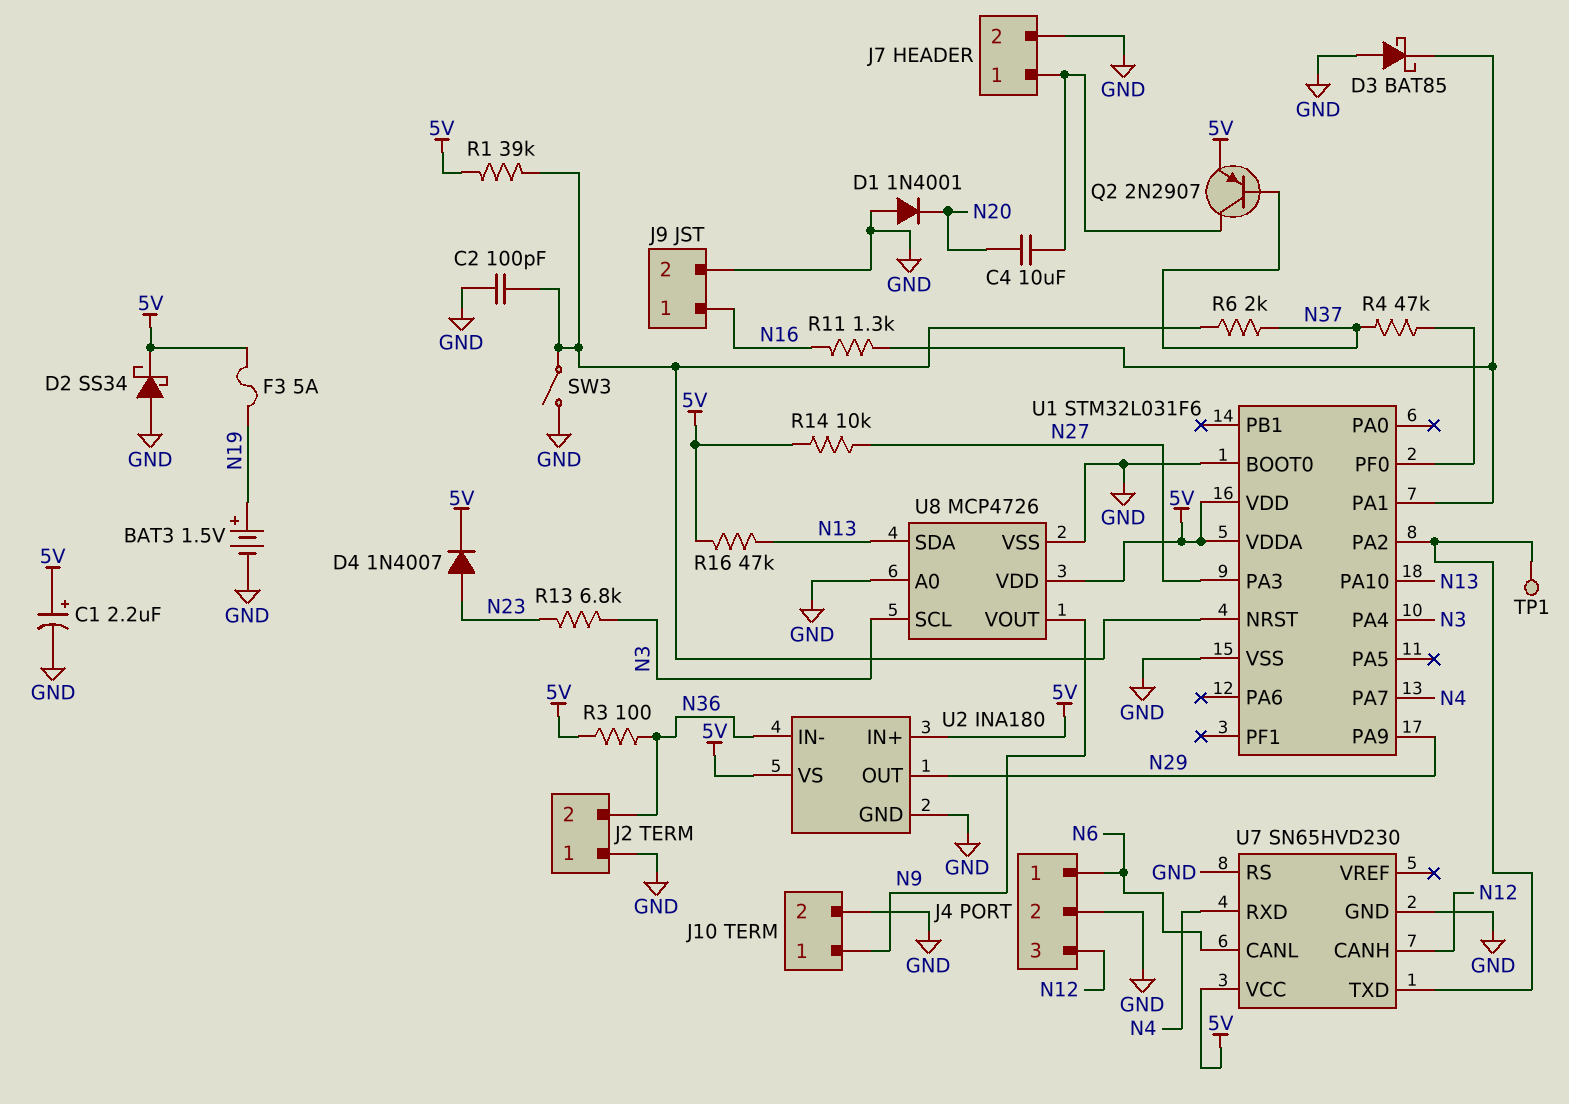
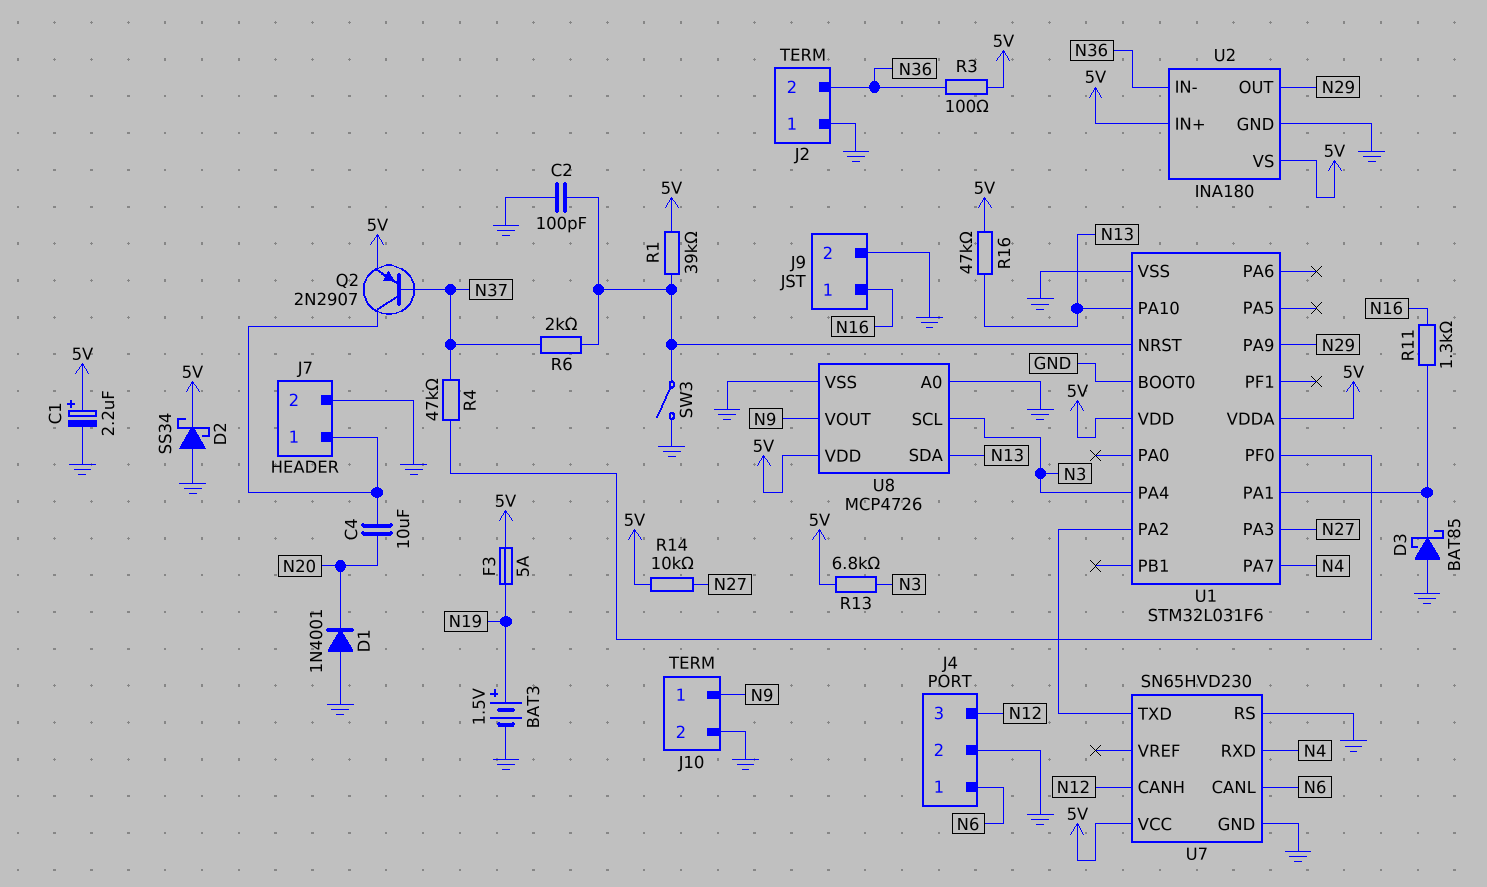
D4: diode 1N4007 (A N23, K 5V) -> none
R13: 6.8k (N3, N23) -> 6.8k (5V, N3)
TP1: test point (U1/PA2) -> none

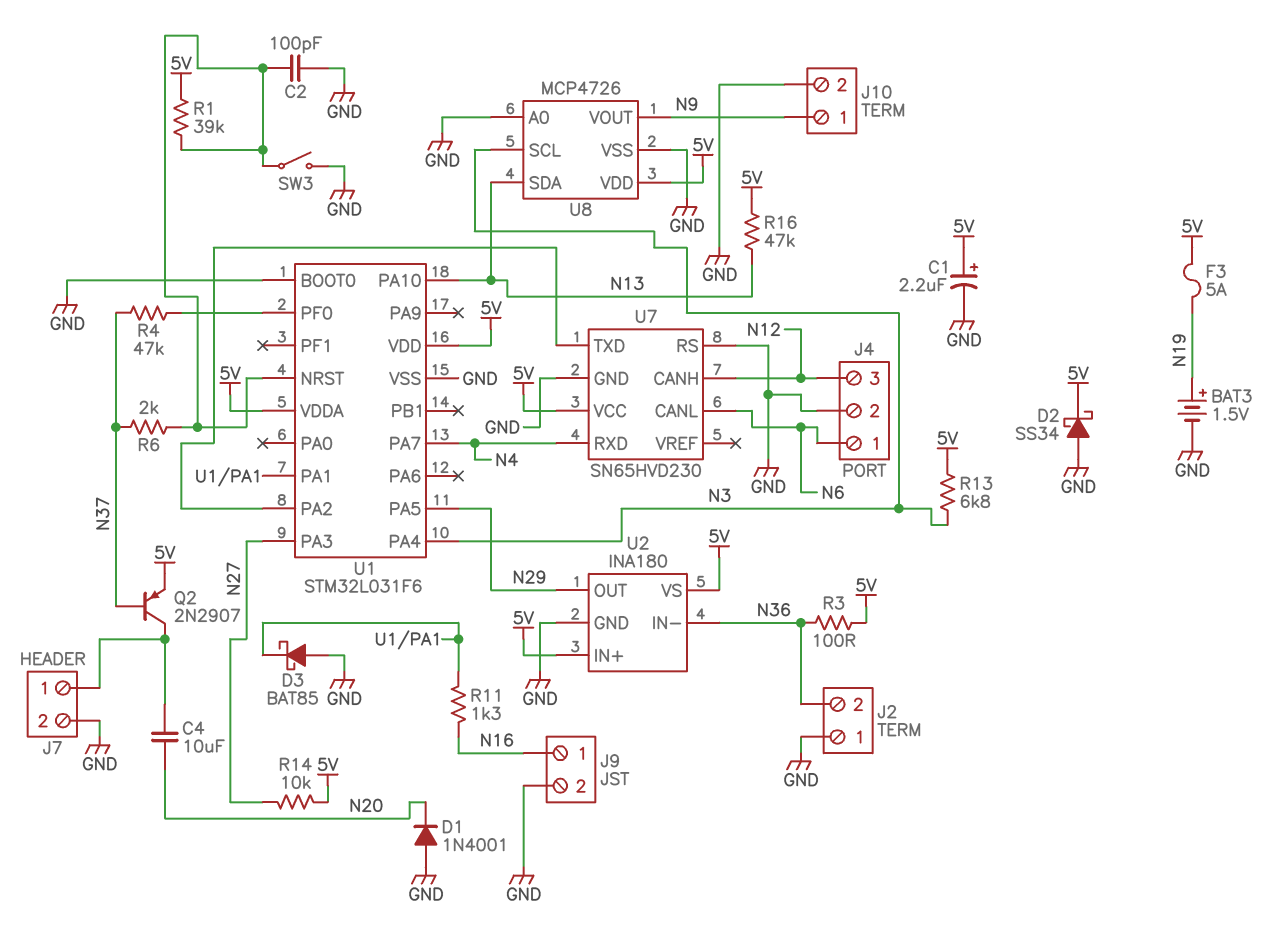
U1 pin PA5: none -> N29
U1 pin PA9: N29 -> none

